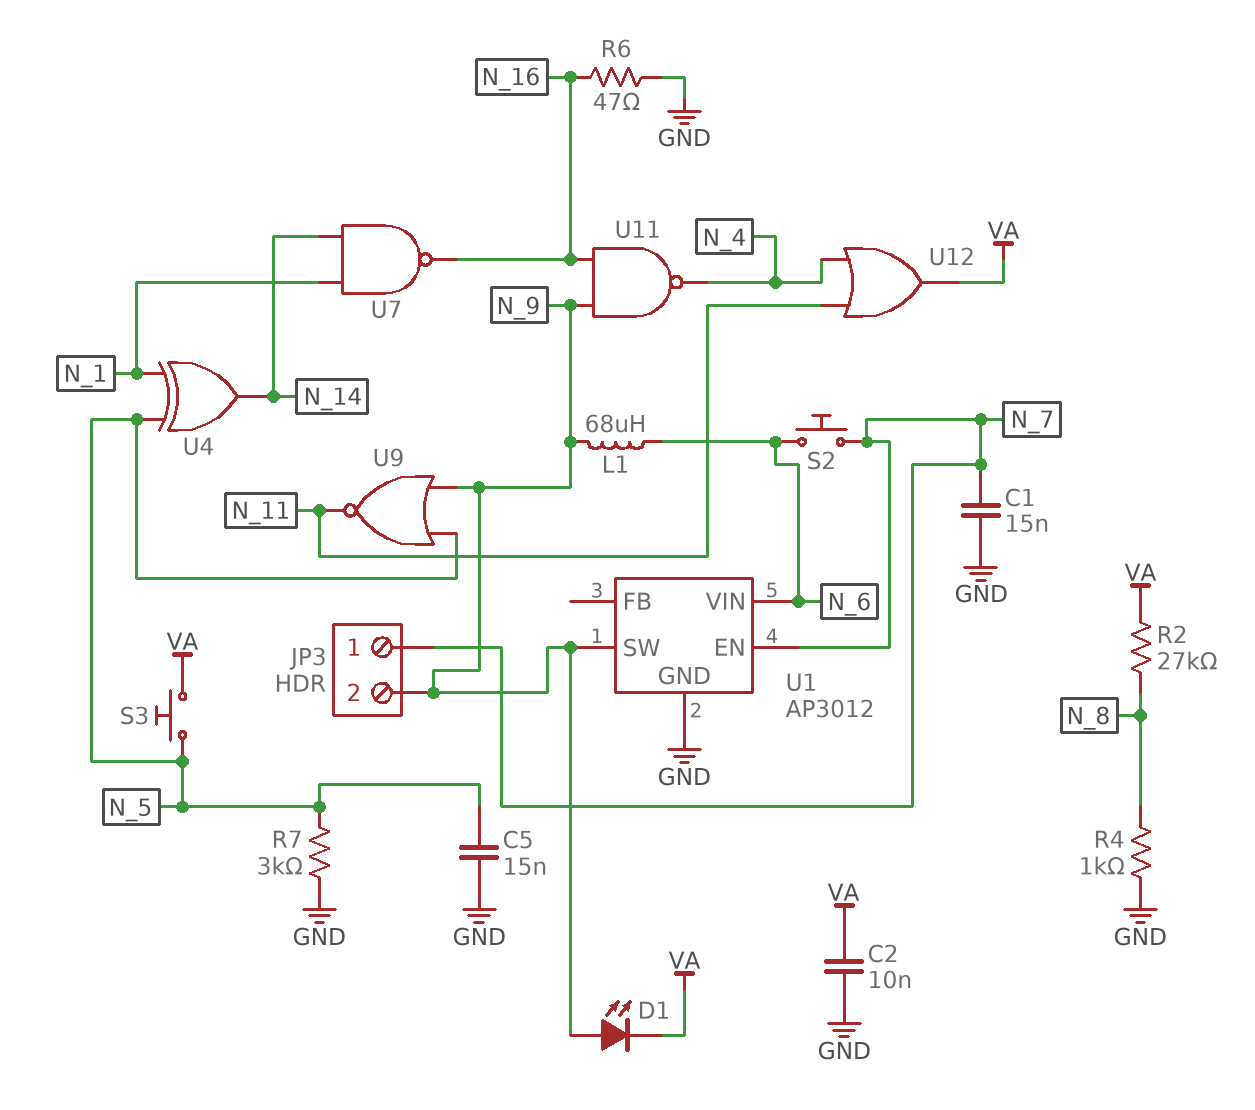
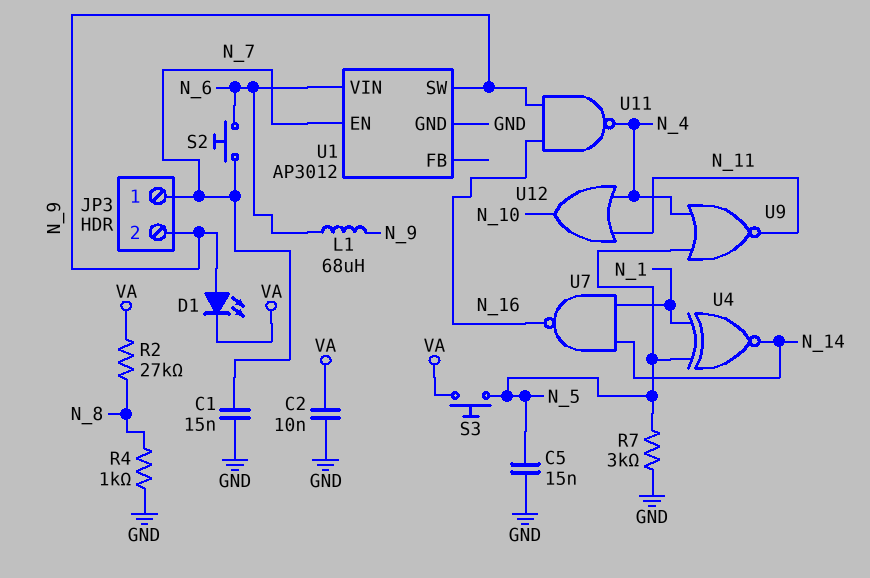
R6: 47 (GND, N_16) -> none
U4: XOR (in N_1, in N_5, out N_14) -> XNOR (in N_1, in N_5, out N_14)
U9: NOR (in N_5, in N_9, out N_11) -> NOR (in N_4, in N_5, out N_11)
U12: OR (in N_4, in N_11, out VA) -> OR (in N_4, in N_11, out N_10)

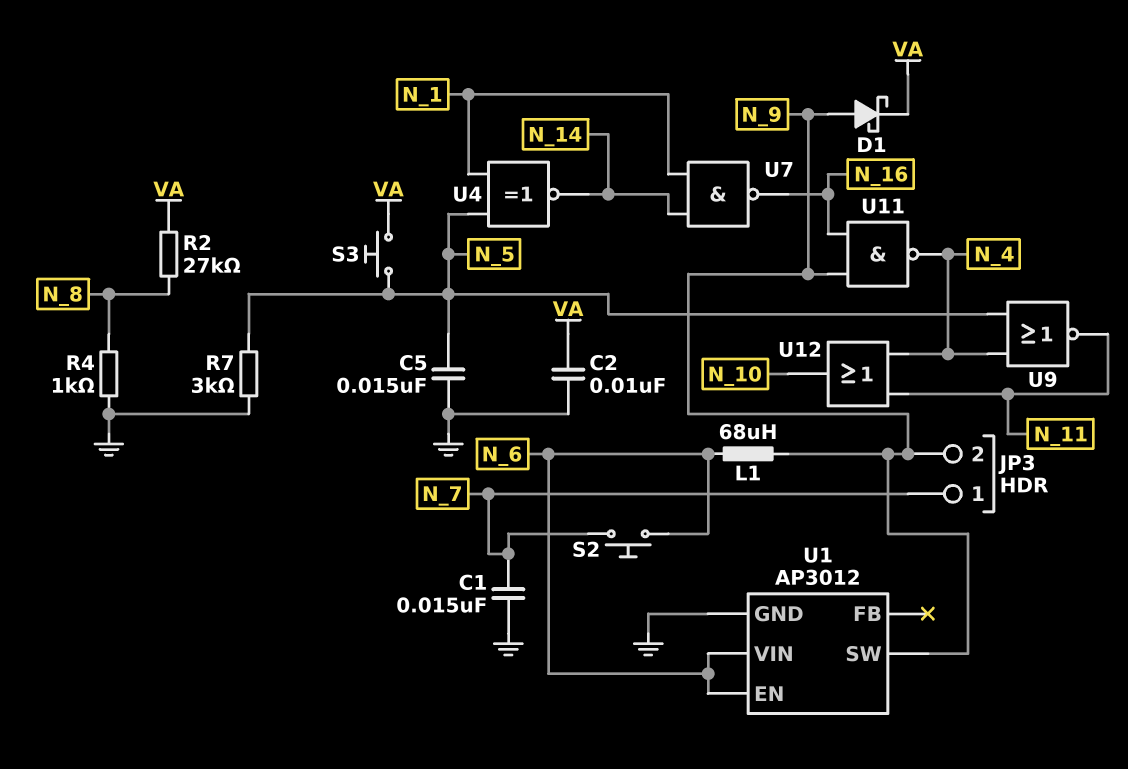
D1: LED (A N_9, K VA) -> schottky (A N_9, K VA)
U1 pin EN: N_7 -> N_6

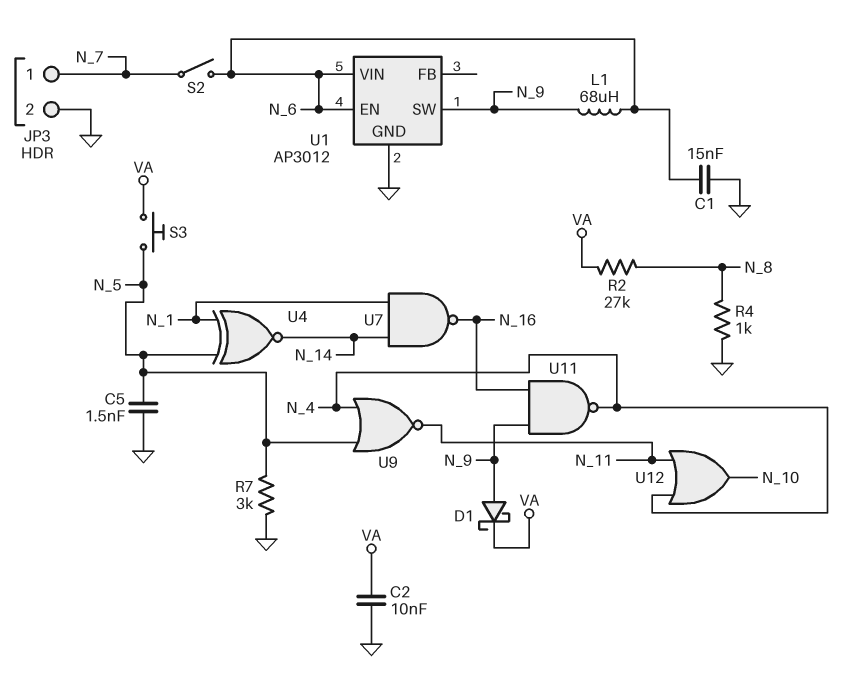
C1: 15nF (GND, N_7) -> 15nF (GND, N_6)
C5: 15nF (GND, N_5) -> 1.5nF (GND, N_5)
JP3 pin 2: N_9 -> GND
S2: button (N_6, N_7) -> switch (N_6, N_7)

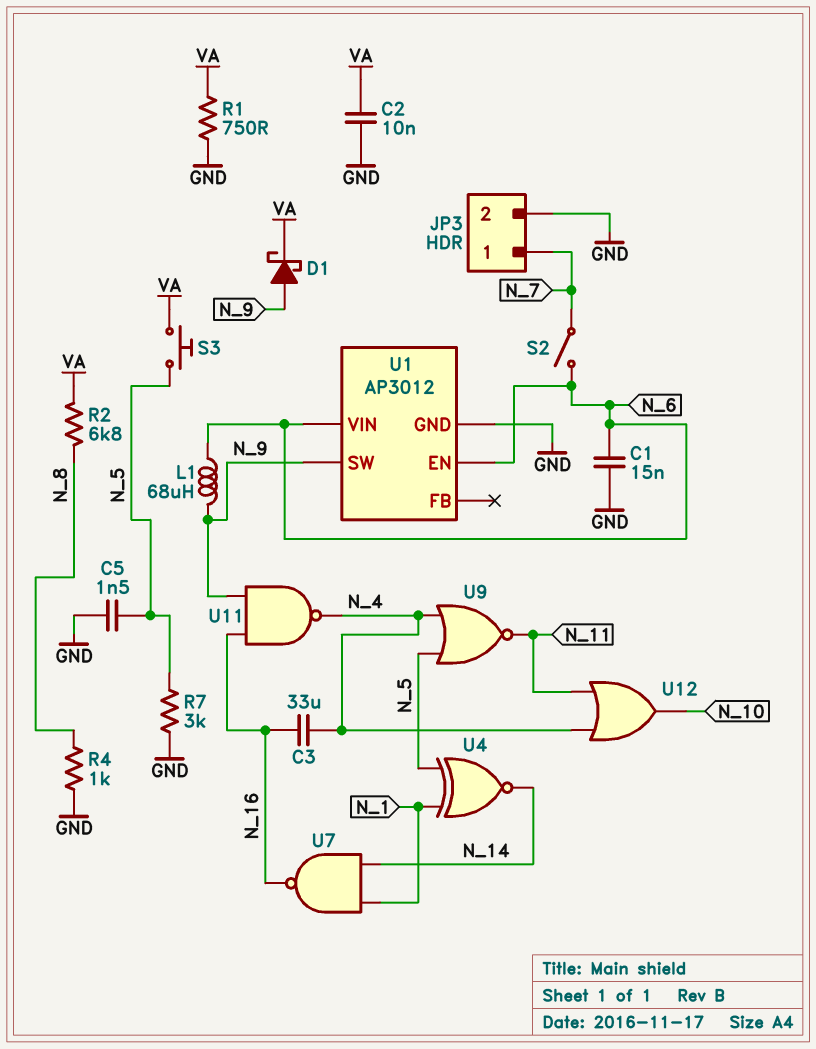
C3: none -> 33uF (N_4, N_16)
R1: none -> 750 (GND, VA)
R2: 27k (N_8, VA) -> 6.8k (N_8, VA)

